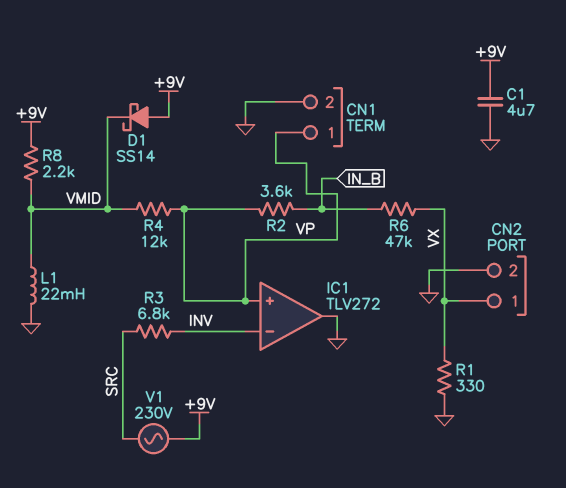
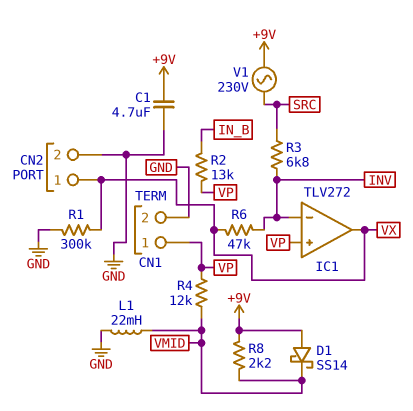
IC1 pin out: GND -> VX
R1: 330 (GND, VX) -> 300k (GND, VX)
R2: 3.6k (IN_B, VP) -> 13k (IN_B, VP)
R6: 47k (IN_B, VX) -> 47k (INV, VX)

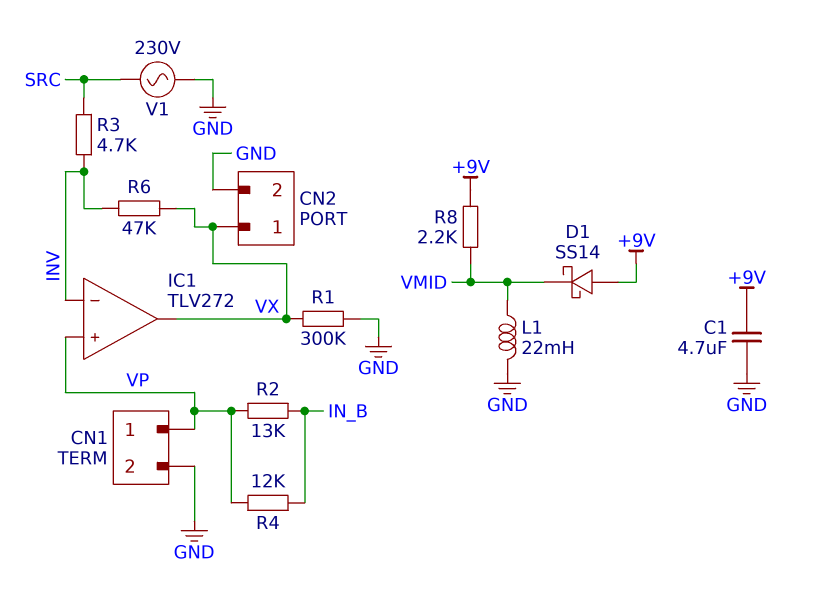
R3: 6.8k (INV, SRC) -> 4.7k (INV, SRC)
R4: 12k (VMID, VP) -> 12k (IN_B, VP)
V1: AC 230V (+9V, SRC) -> AC 230V (GND, SRC)

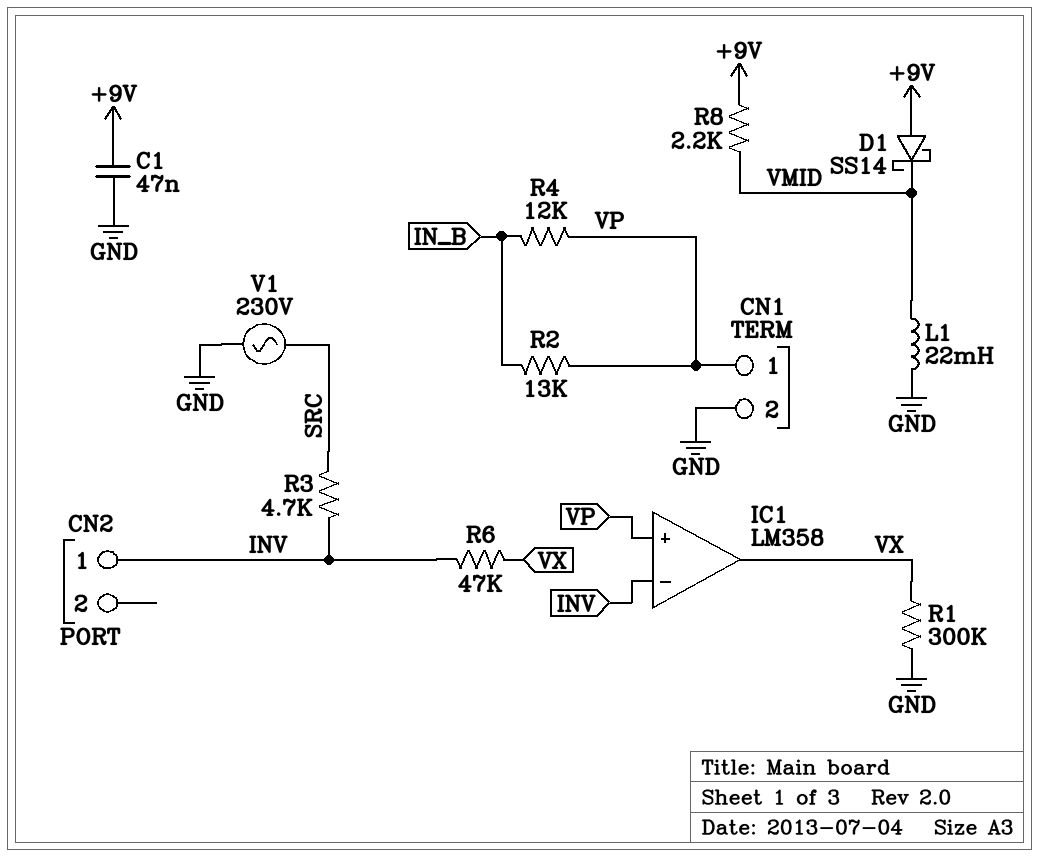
C1: 4.7uF (+9V, GND) -> 47nF (+9V, GND)
CN2 pin 1: VX -> INV
CN2 pin 2: GND -> none
IC1: TLV272 -> LM358

